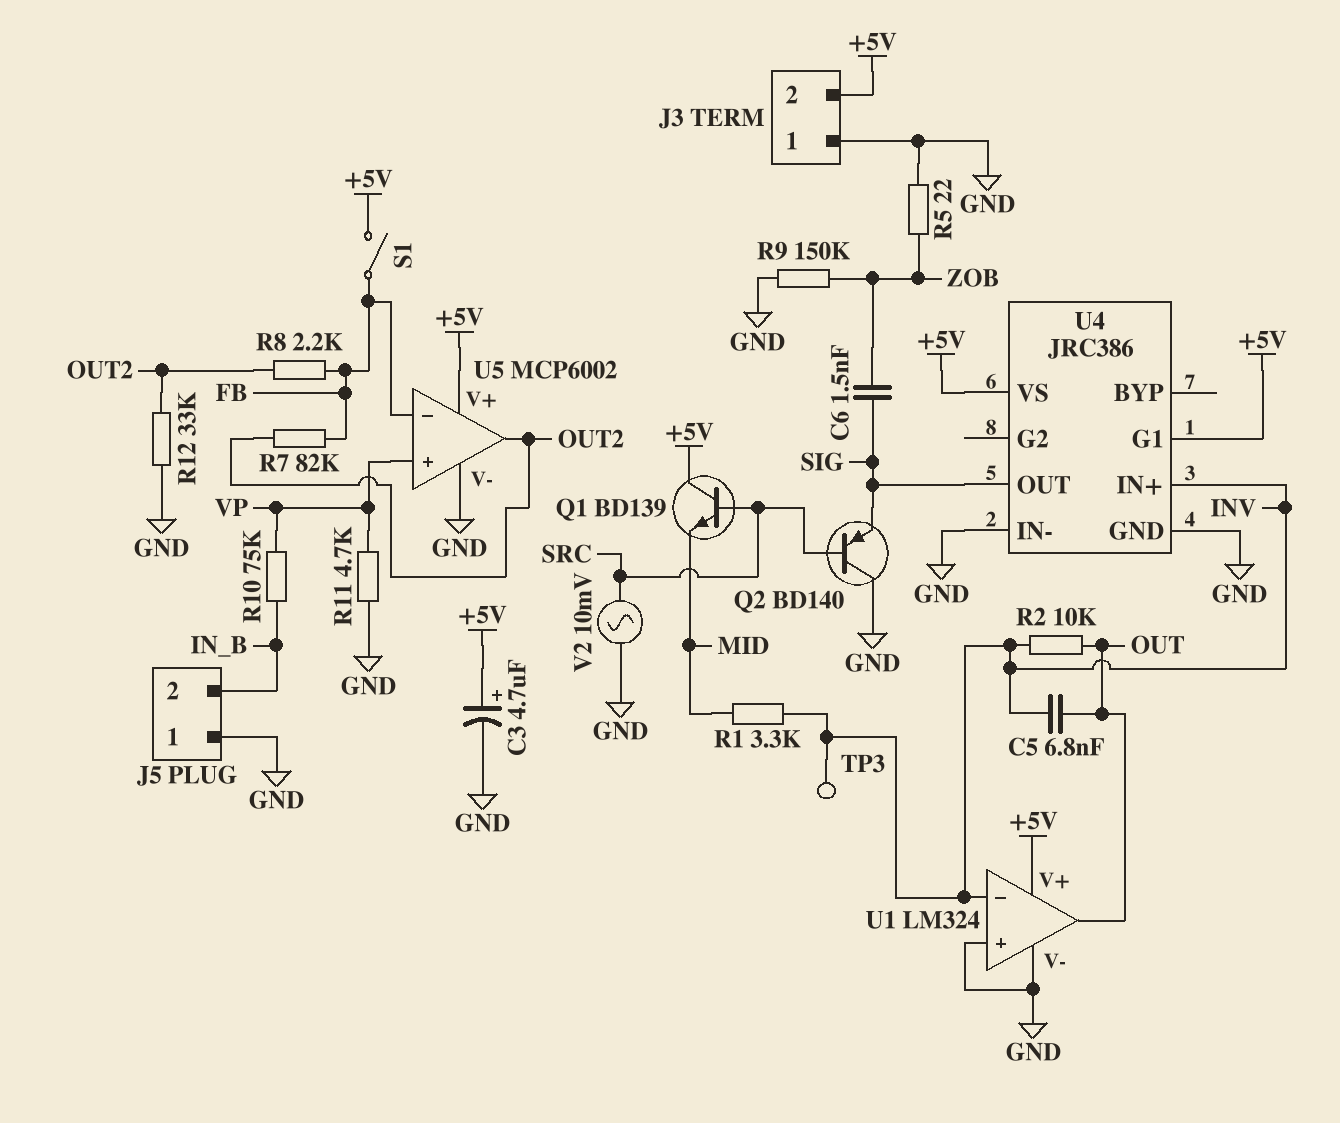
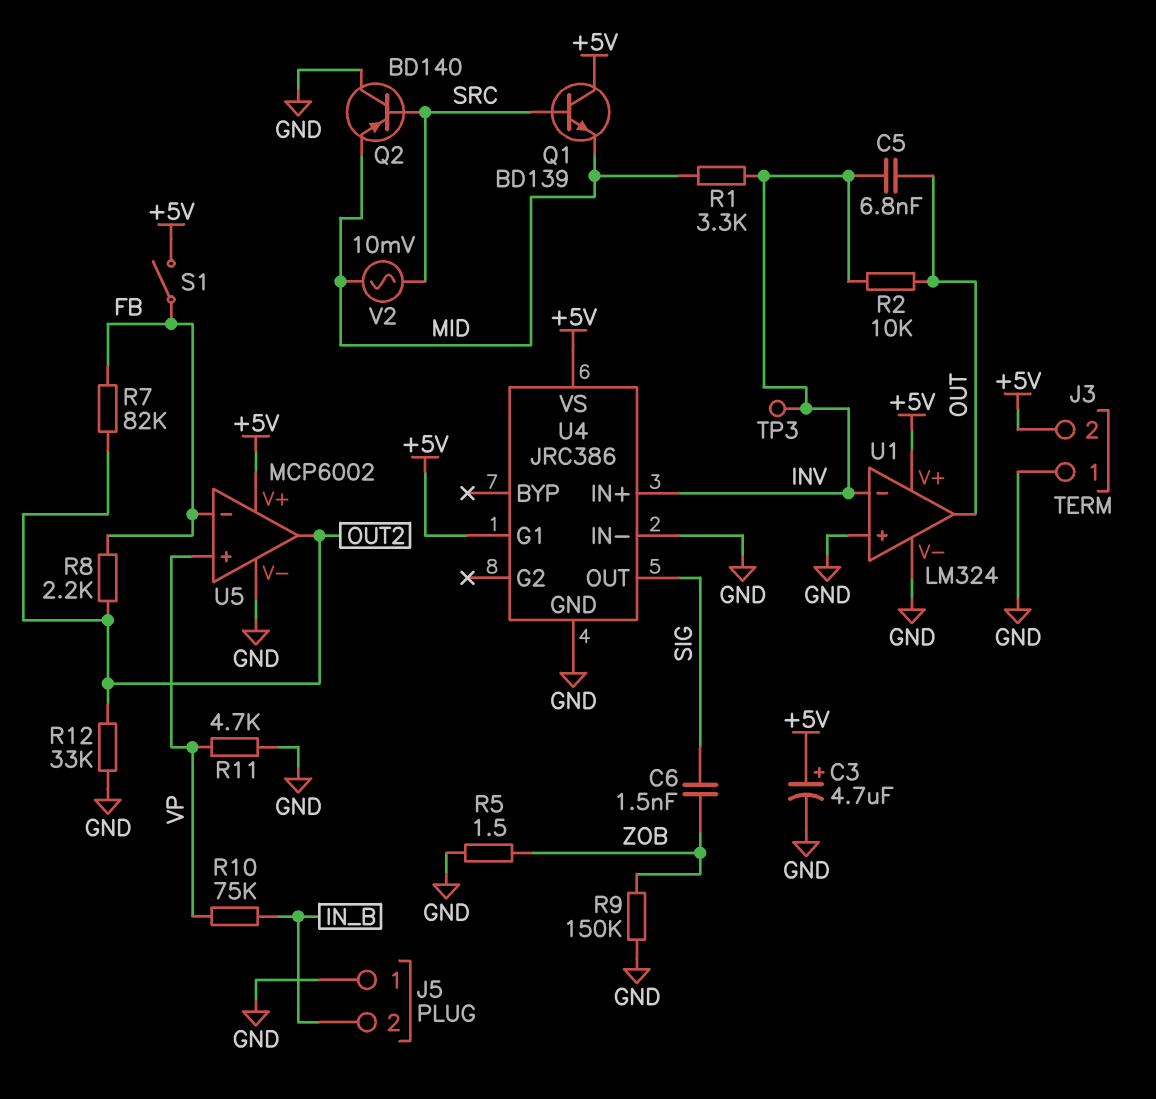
Q2: PNP BD140 (B SRC, C GND, E SIG) -> PNP BD140 (B SRC, C GND, E MID)
R5: 22 (GND, ZOB) -> 1.5 (GND, ZOB)
V2: AC 10mV (GND, SRC) -> AC 10mV (MID, SRC)

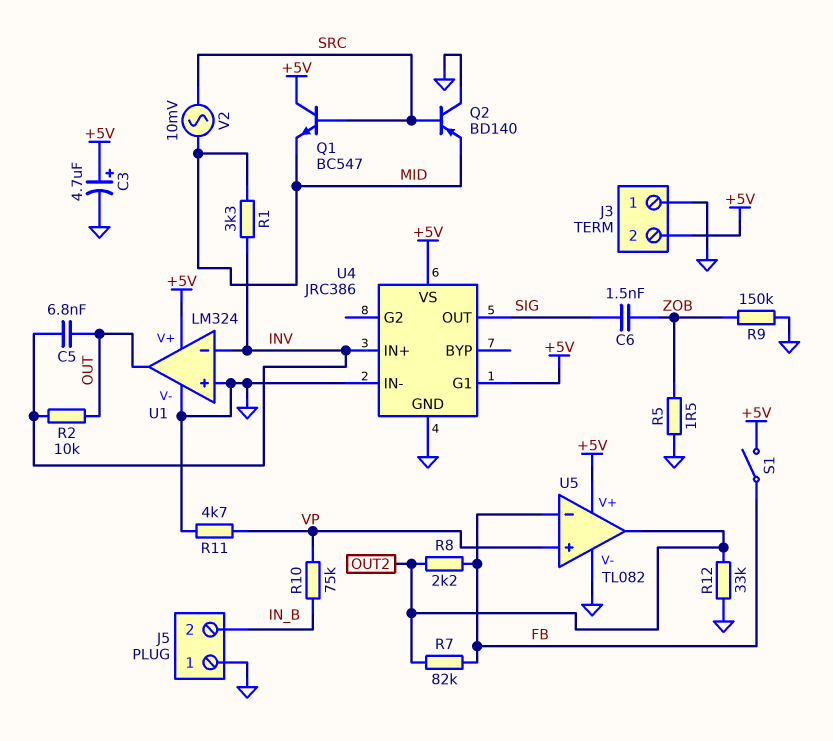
Q1: NPN BD139 (B SRC, C +5V, E MID) -> NPN BC547 (B SRC, C +5V, E MID)
TP3: test point (INV) -> none
U5: MCP6002 -> TL082

